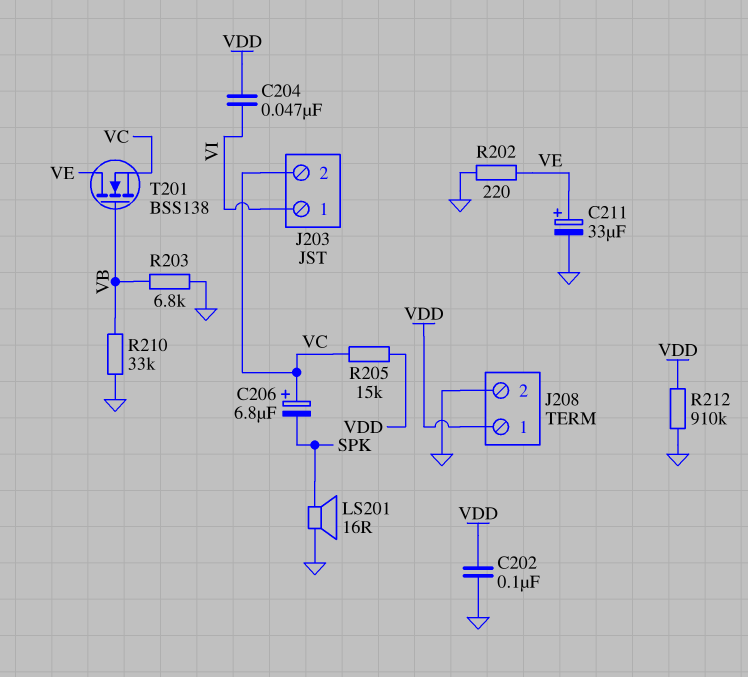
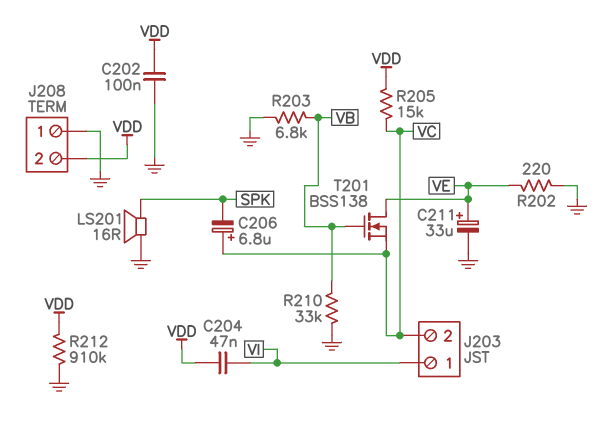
J208 pin 1: VDD -> GND
J208 pin 2: GND -> VDD

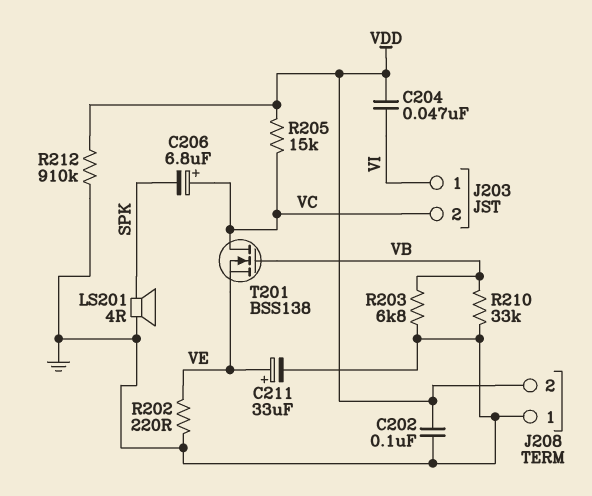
LS201: speaker 16R (GND, SPK) -> speaker 4R (GND, SPK)
T201: NMOS BSS138 (G VB, D VE, S VC) -> NMOS BSS138 (G VB, D VC, S VE)

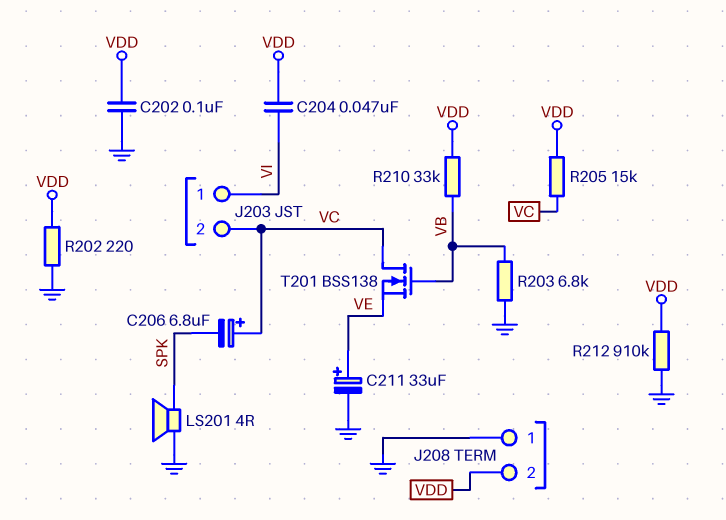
R202: 220 (GND, VE) -> 220 (GND, VDD)
R210: 33k (GND, VB) -> 33k (VB, VDD)

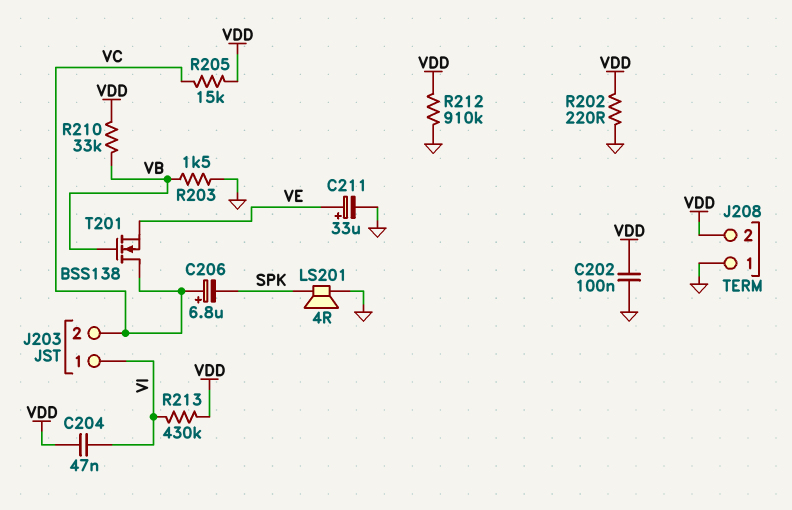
R203: 6.8k (GND, VB) -> 1.5k (GND, VB)
R213: none -> 430k (VDD, VI)

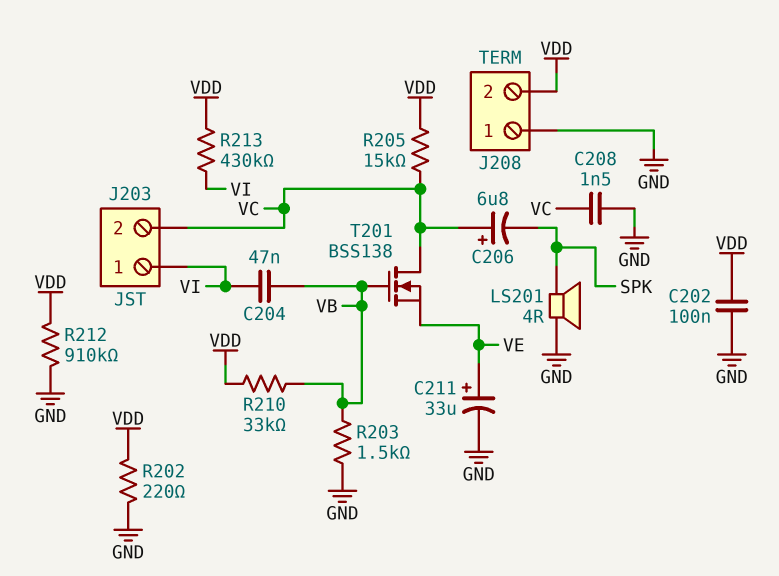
C204: 47nF (VDD, VI) -> 47nF (VB, VI)
C208: none -> 1.5nF (GND, VC)

